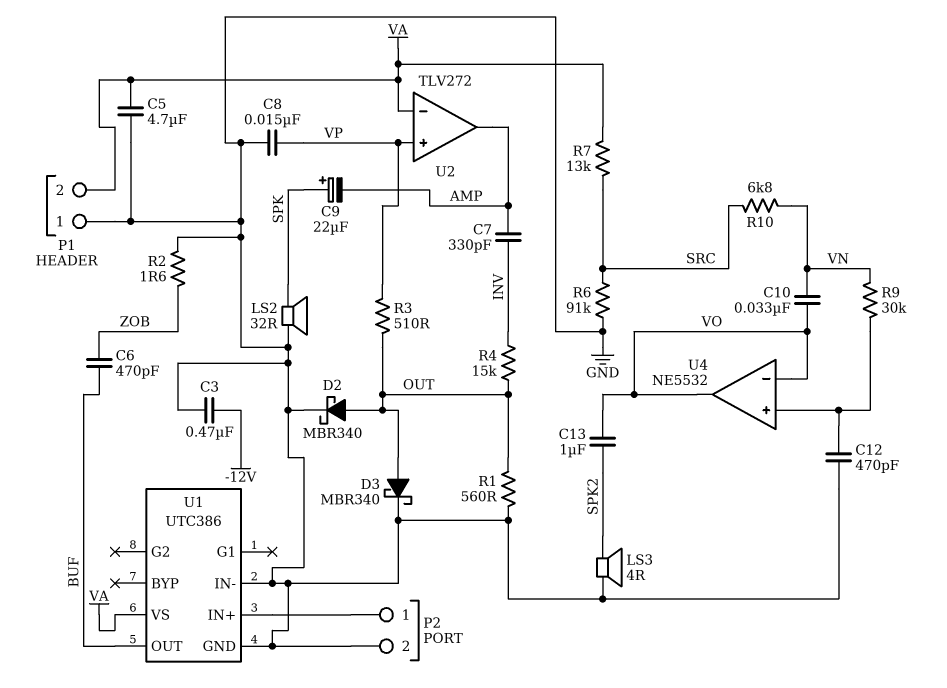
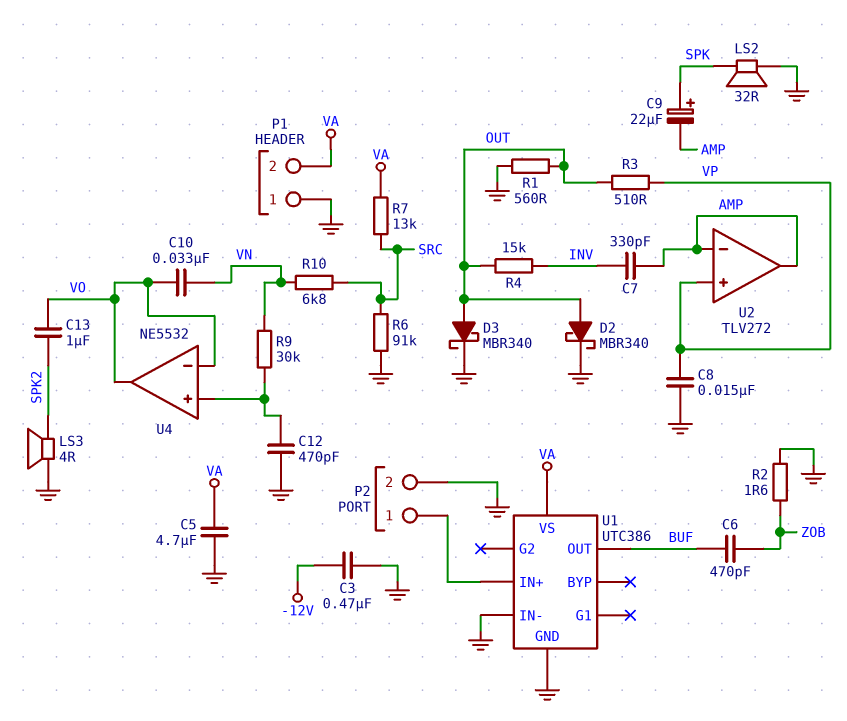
U2 pin in-: VA -> AMP

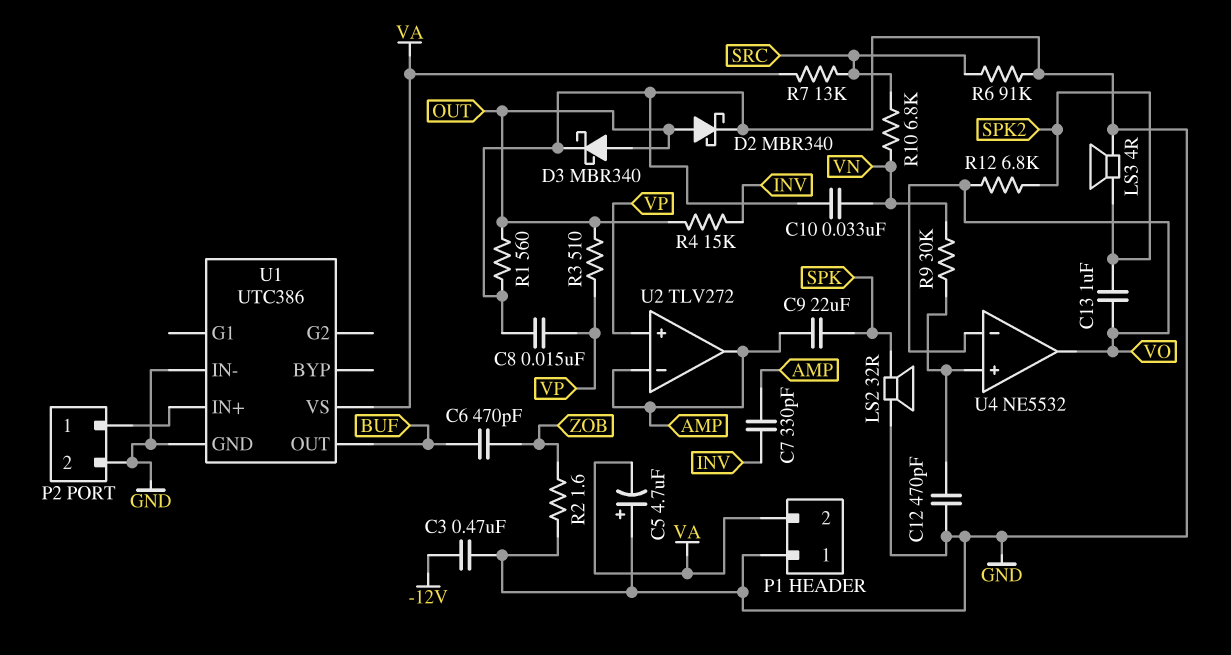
C5: 4.7uF (GND, VA) -> 4.7uF (plus GND, minus VA)
C9: 22uF (plus SPK, minus AMP) -> 22uF (AMP, SPK)
C10: 33nF (VN, VO) -> 33nF (GND, VN)
R12: none -> 6.8k (SPK2, VO)

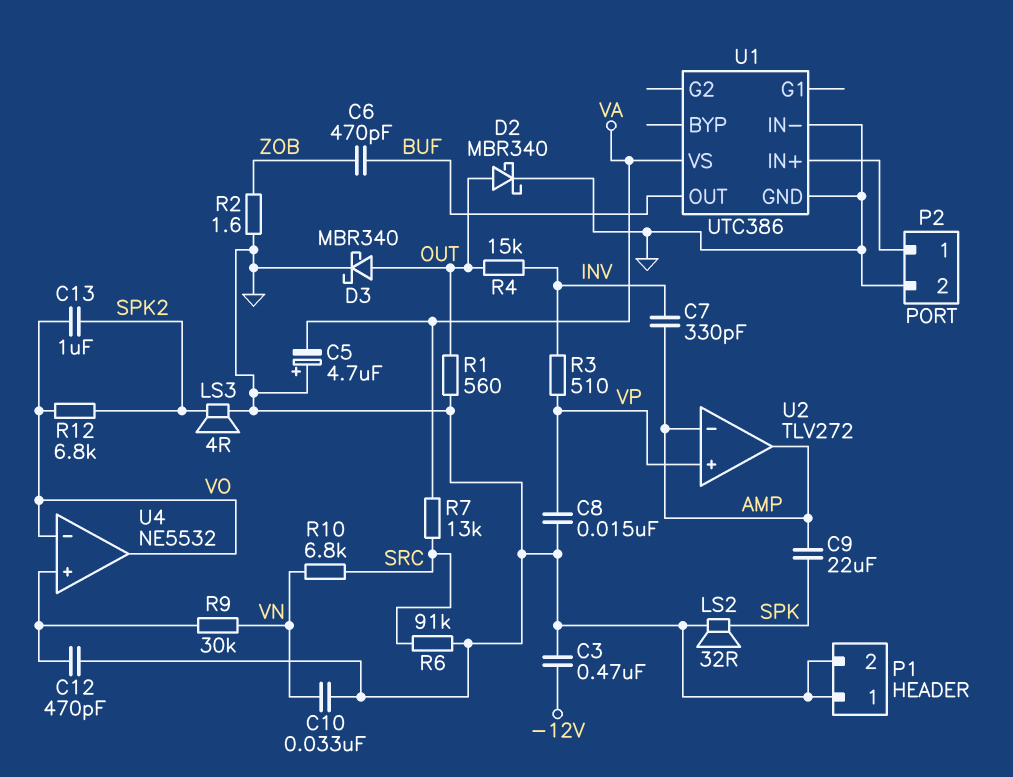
P1 pin 2: VA -> GND
R3: 510 (OUT, VP) -> 510 (INV, VP)

